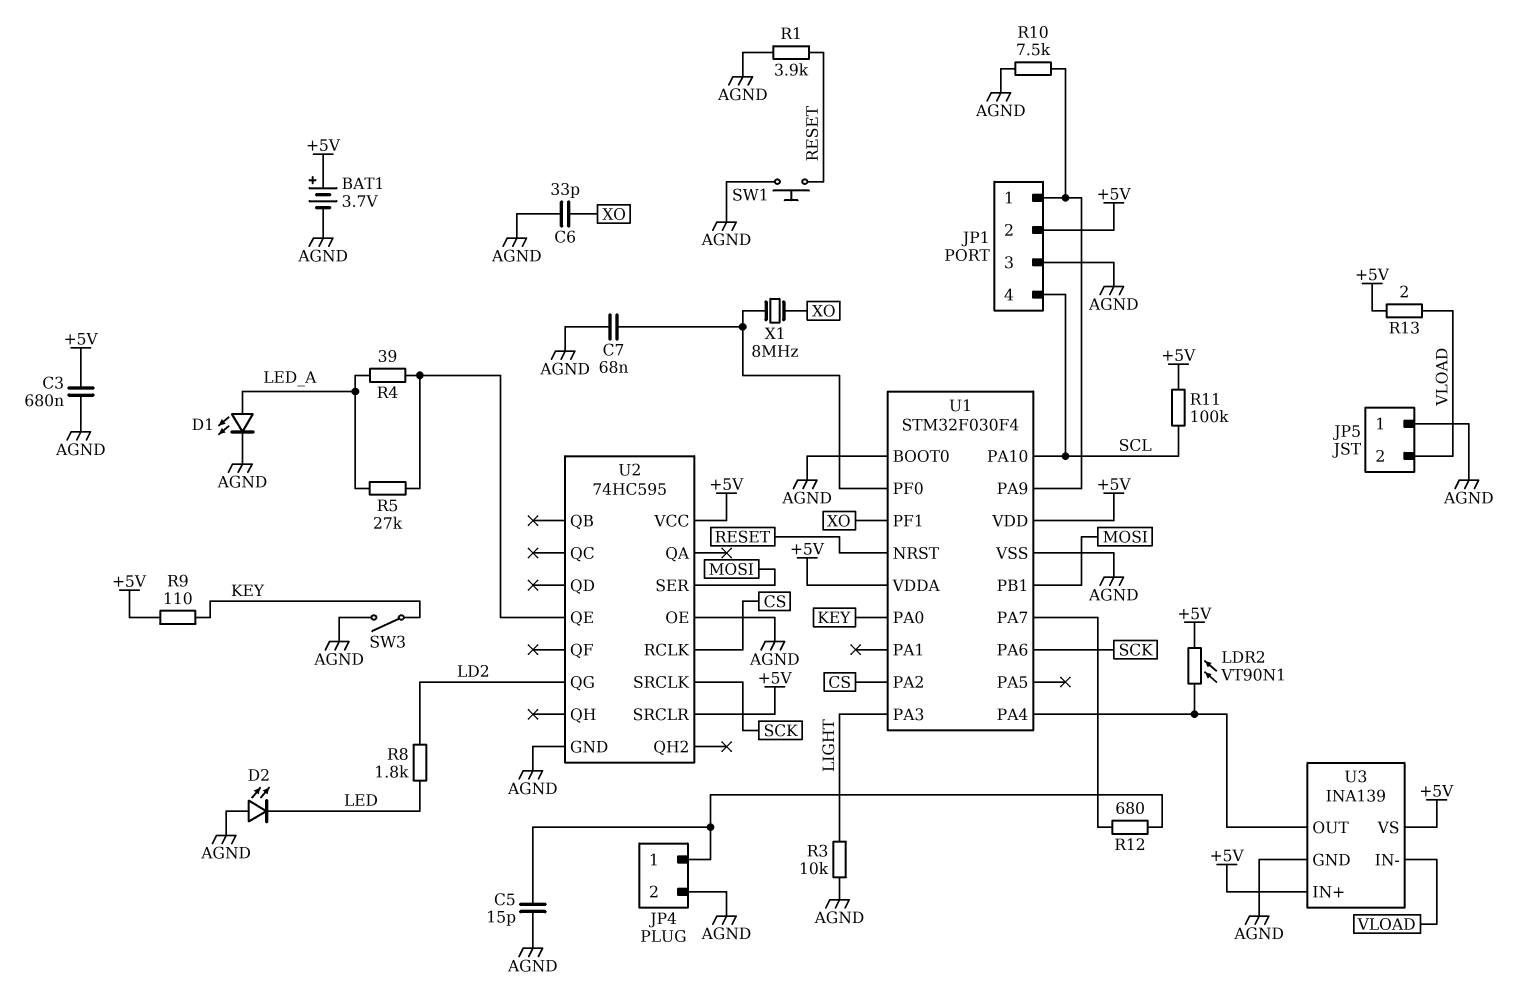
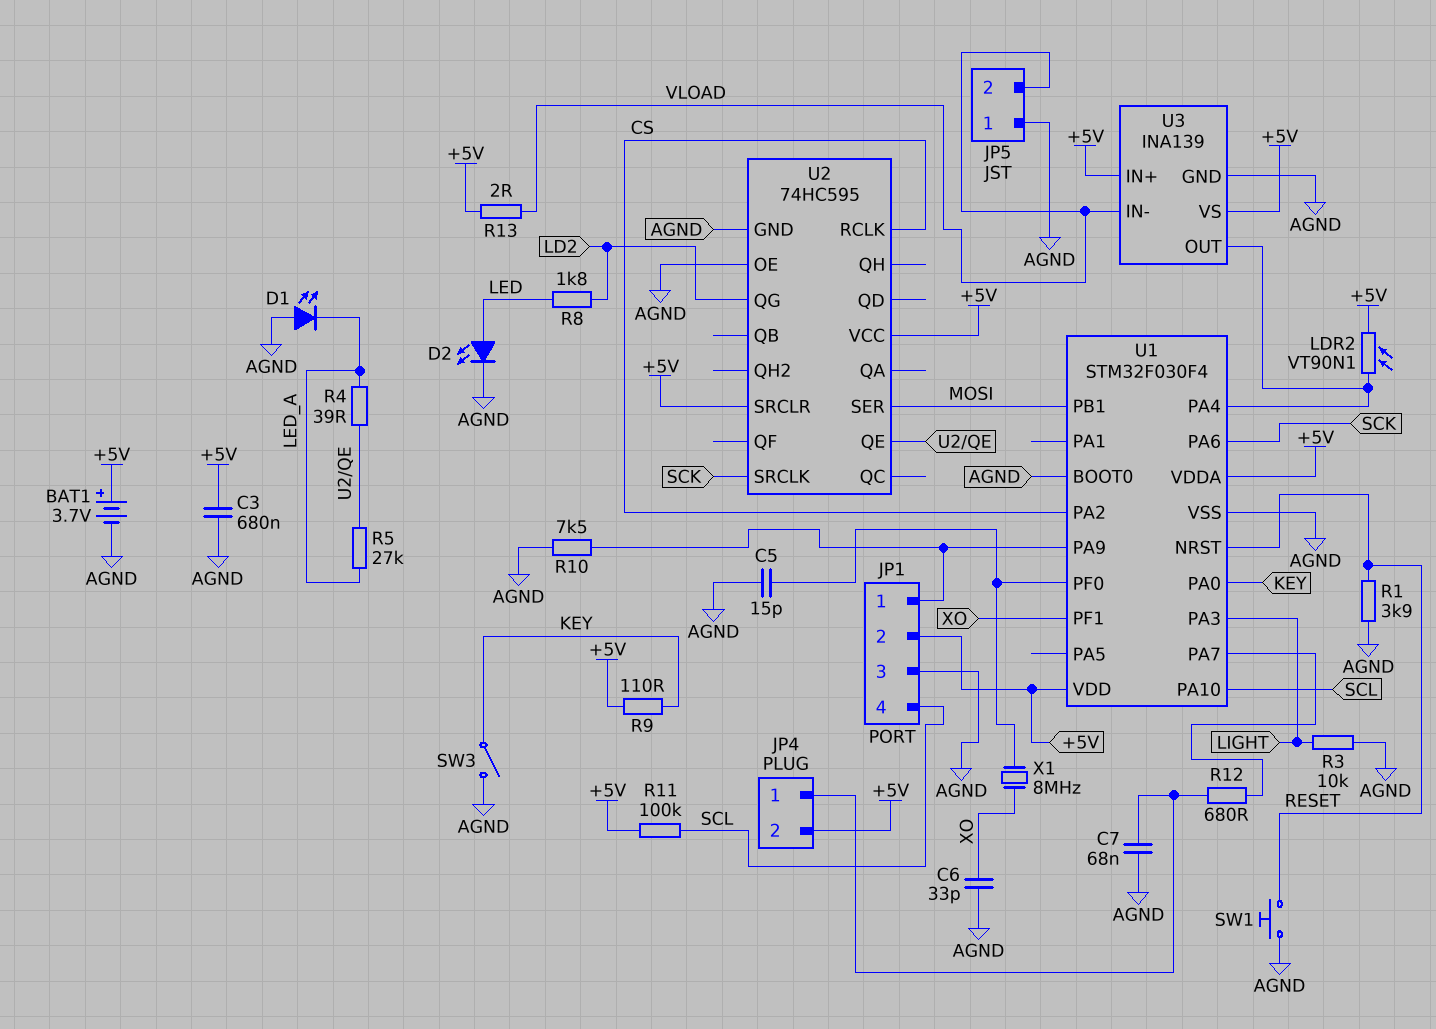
C5: 15pF (AGND, JP4/1) -> 15pF (AGND, U1/PF0)
C7: 68nF (AGND, U1/PF0) -> 68nF (AGND, JP4/1)
D1: LED (A LED_A, K AGND) -> LED (A AGND, K LED_A)
D2: LED (A AGND, K LED) -> LED (A LED, K AGND)
JP4 pin 2: AGND -> +5V

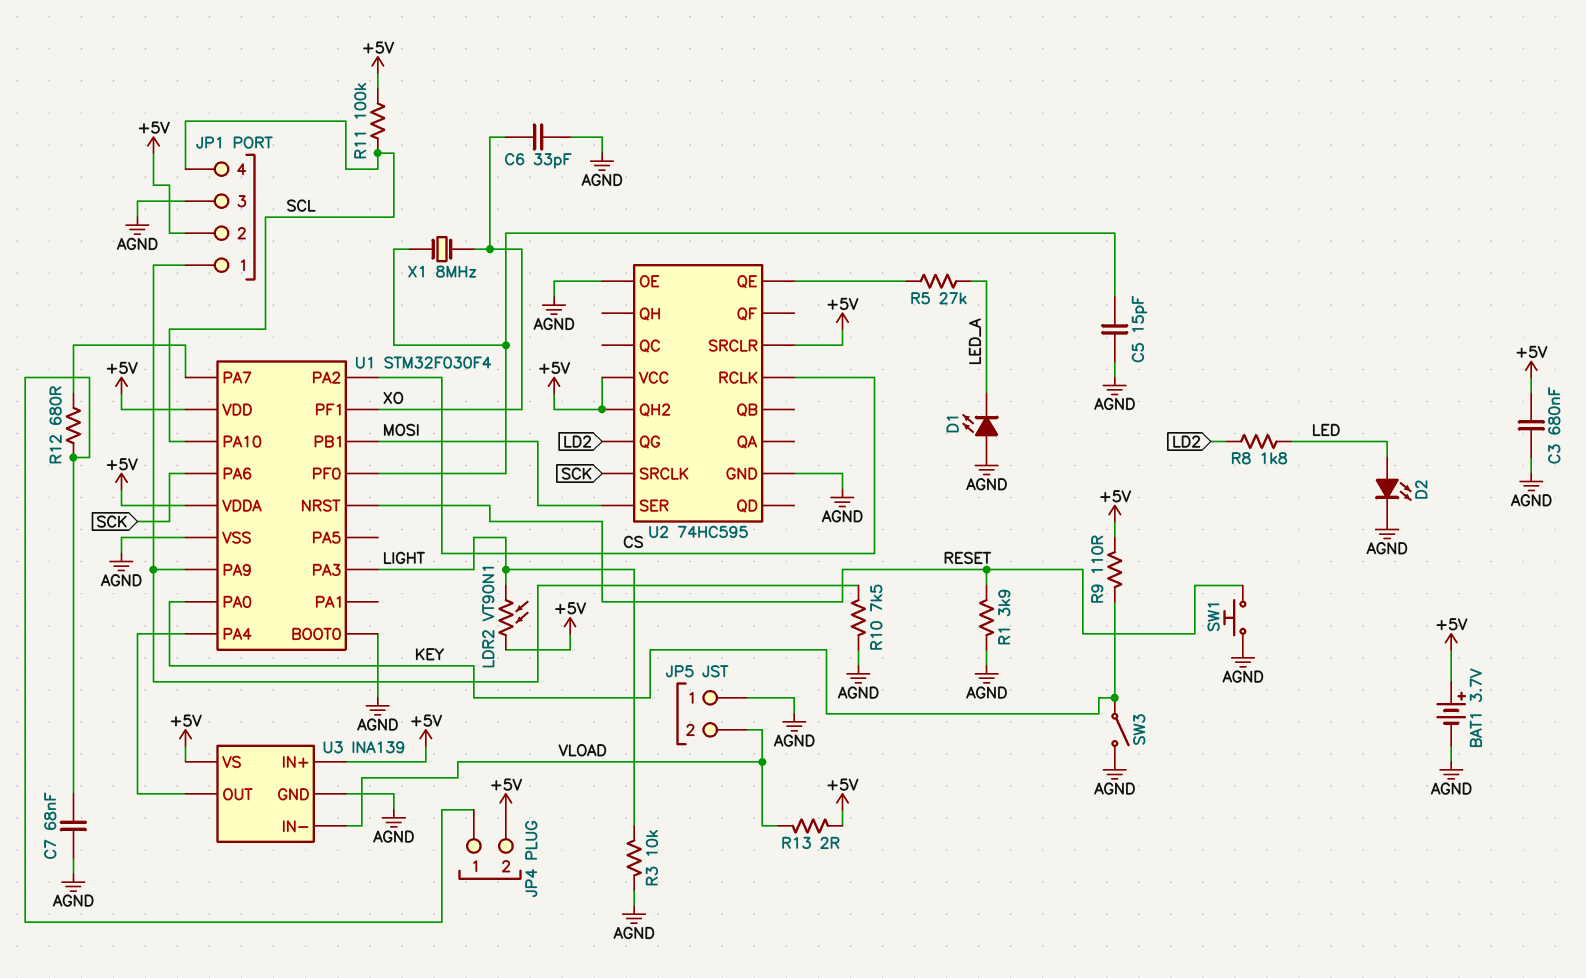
LDR2: VT90N1 (+5V, U1/PA4) -> VT90N1 (+5V, LIGHT)
R4: 39 (LED_A, U2/QE) -> none
U2 pin QH2: none -> +5V

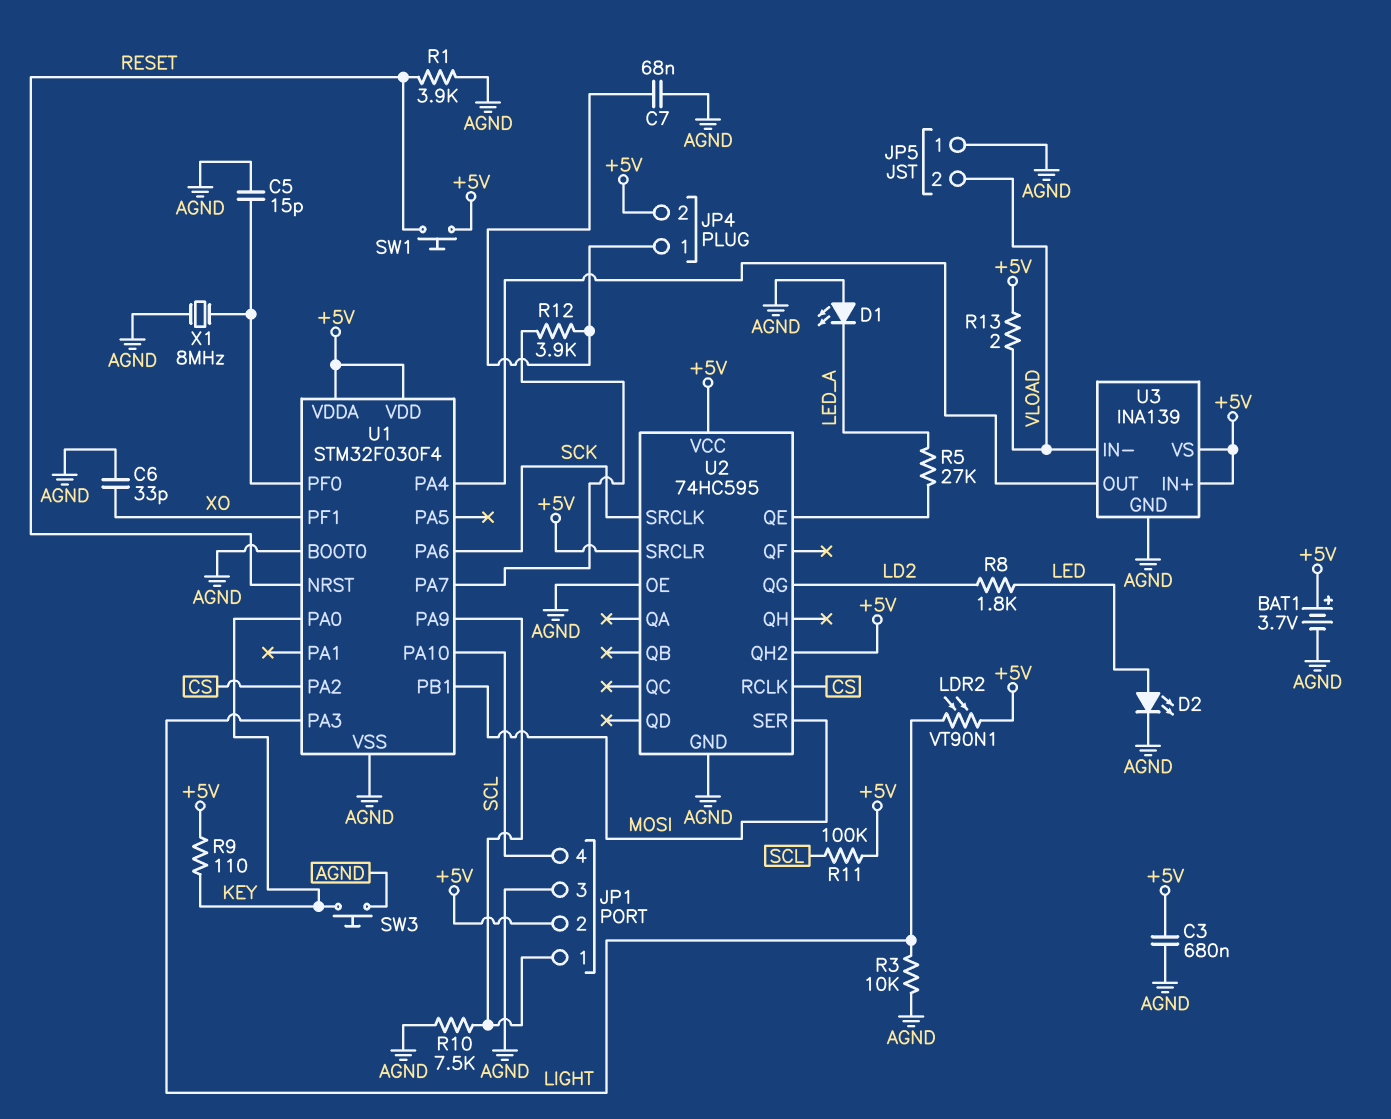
R12: 680 (JP4/1, U1/PA7) -> 3.9k (JP4/1, U1/PA7)
SW1: button (AGND, RESET) -> button (+5V, RESET)
SW3: switch (AGND, KEY) -> button (AGND, KEY)
X1: 8MHz (U1/PF0, XO) -> 8MHz (AGND, U1/PF0)

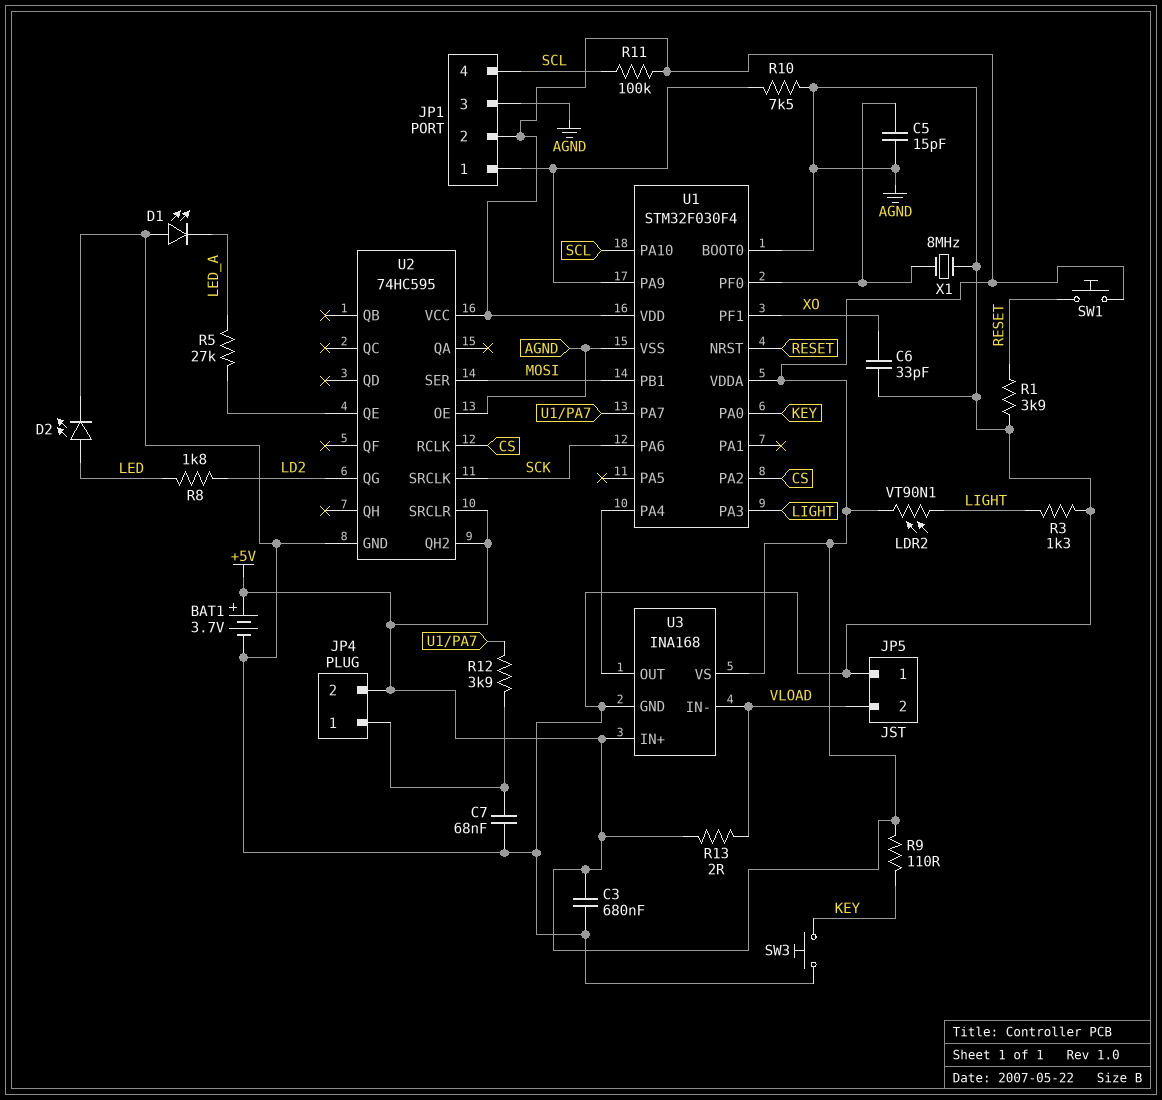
R3: 10k (AGND, LIGHT) -> 1.3k (AGND, LIGHT)
U3: INA139 -> INA168

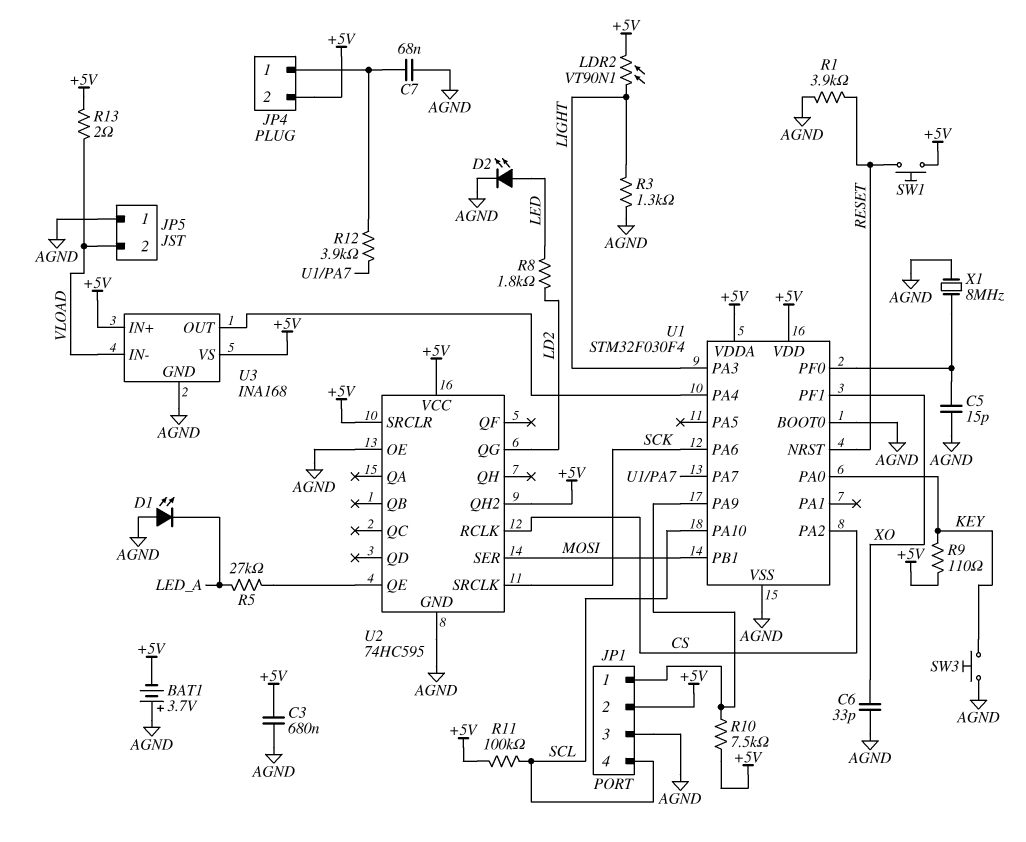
BAT1: 3.7V (plus +5V, minus AGND) -> 3.7V (plus AGND, minus +5V)
R10: 7.5k (AGND, JP1/1) -> 7.5k (+5V, JP1/1)

